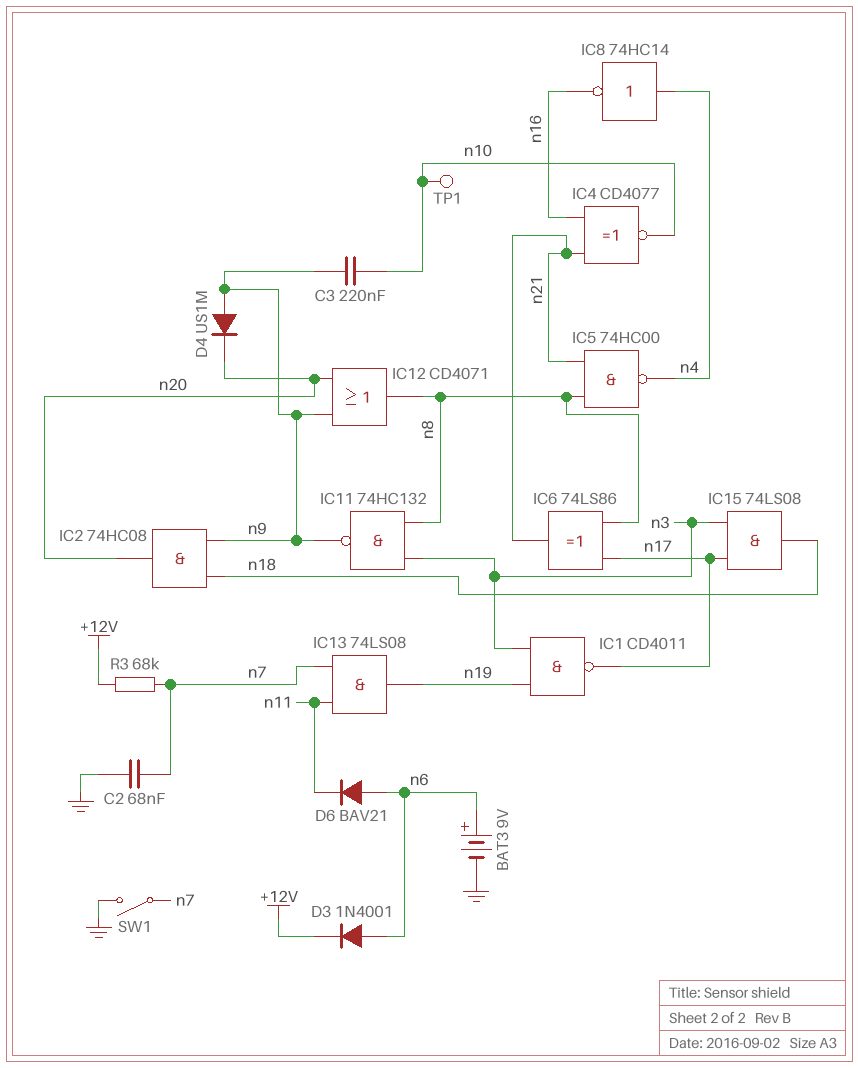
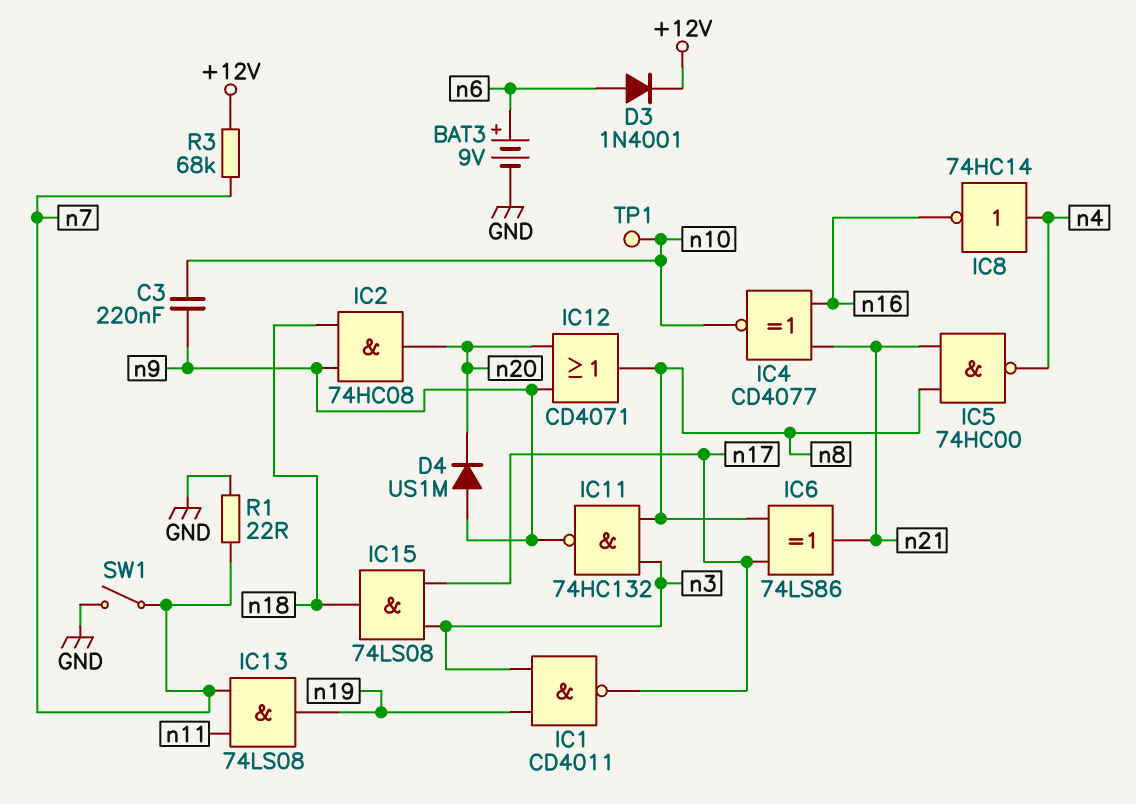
C2: 68nF (GND, n7) -> none
D6: diode BAV21 (A n6, K n11) -> none
R1: none -> 22 (GND, n7)

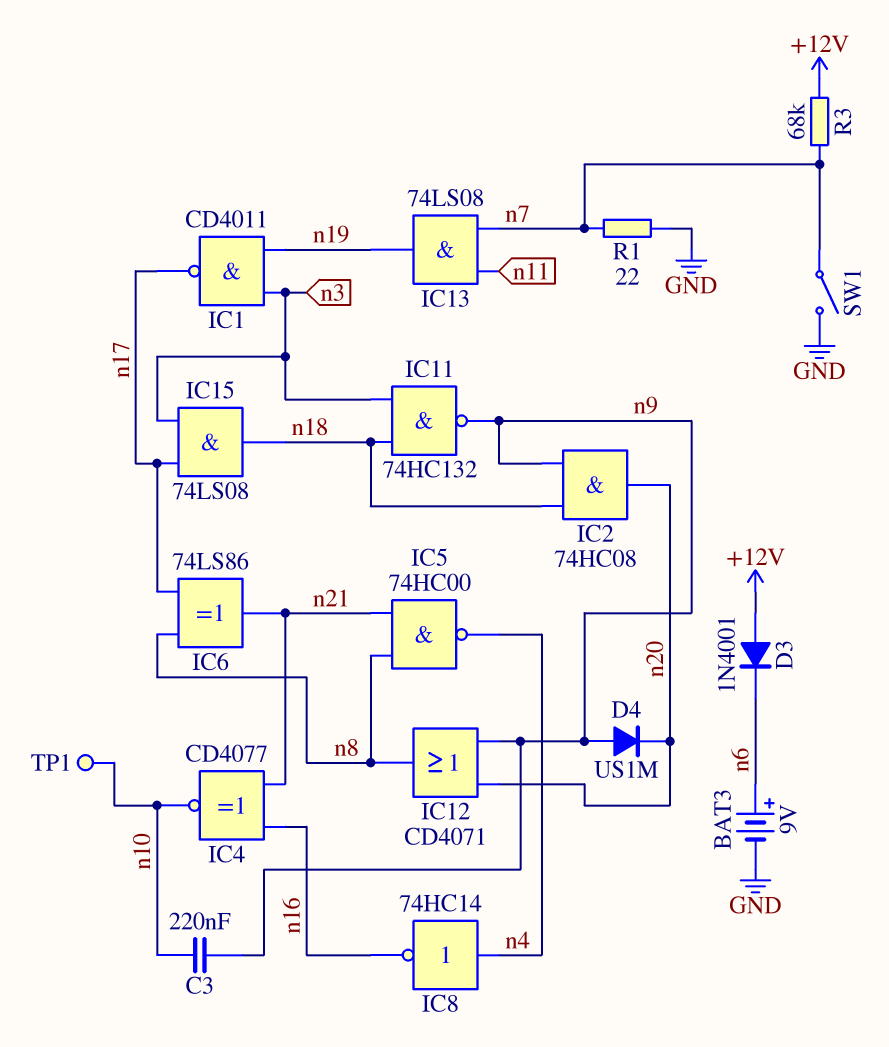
D3: diode 1N4001 (A n6, K +12V) -> diode 1N4001 (A +12V, K n6)
IC11: NAND 74HC132 (in n3, in n8, out n9) -> NAND 74HC132 (in n3, in n18, out n9)

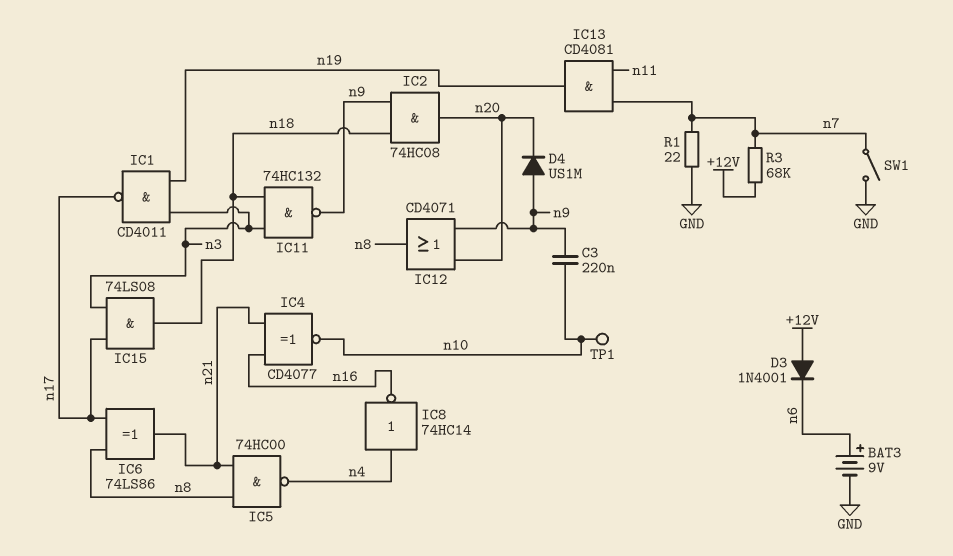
IC13: AND 74LS08 (in n7, in n11, out n19) -> AND CD4081 (in n7, in n11, out n19)

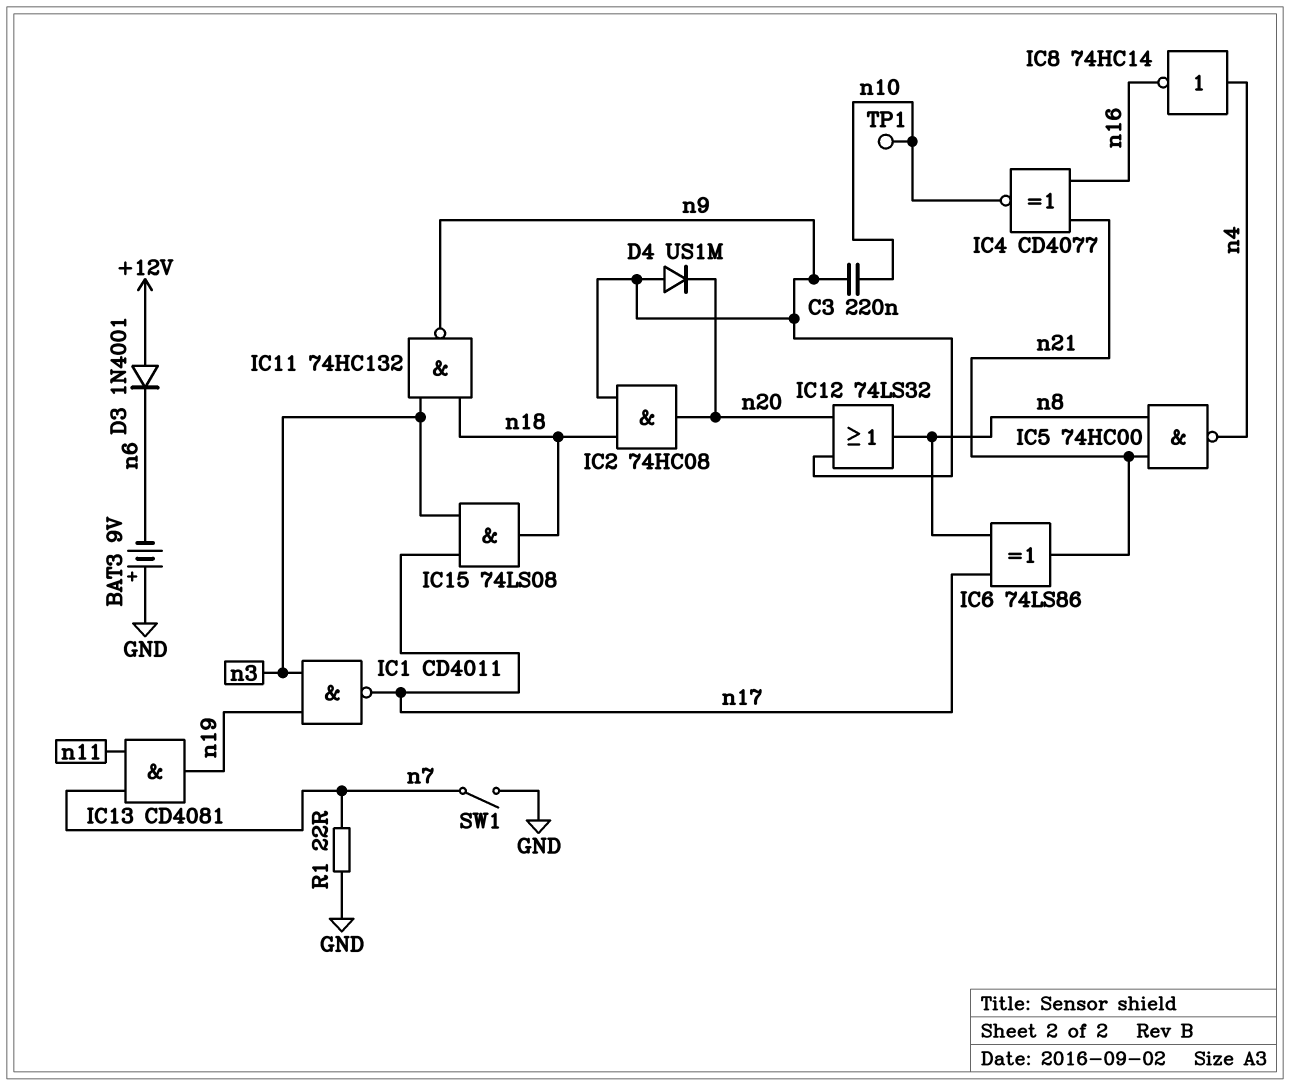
BAT3: 9V (plus n6, minus GND) -> 9V (plus GND, minus n6)
IC12: OR CD4071 (in n9, in n20, out n8) -> OR 74LS32 (in n9, in n20, out n8)
R3: 68k (+12V, n7) -> none

